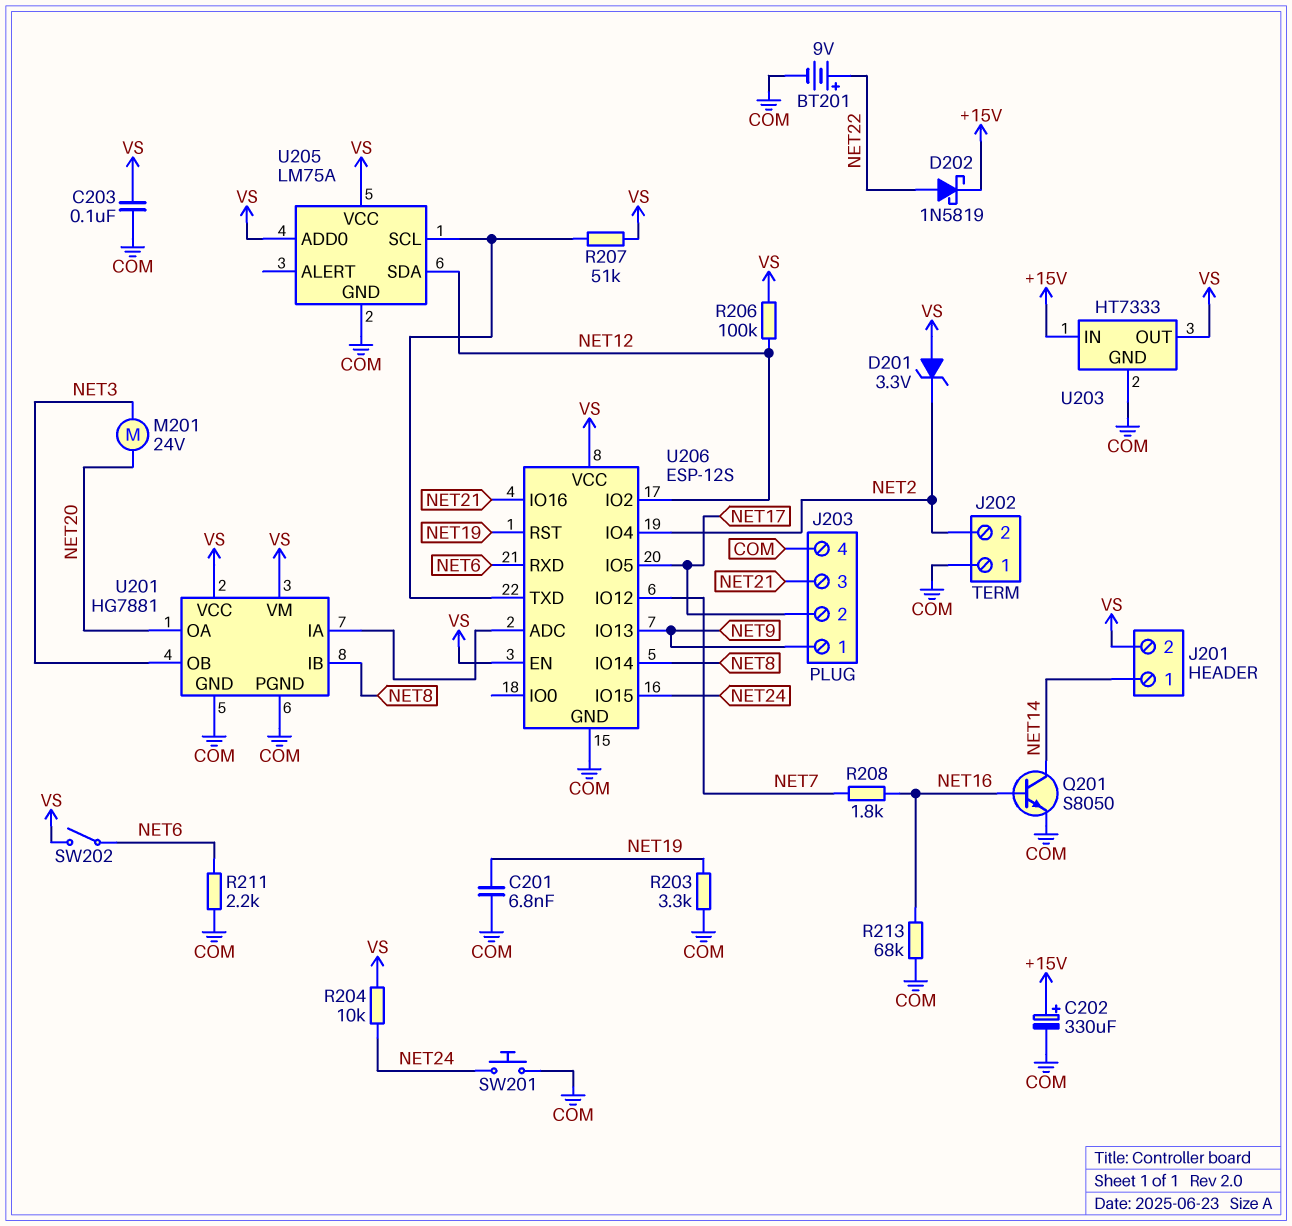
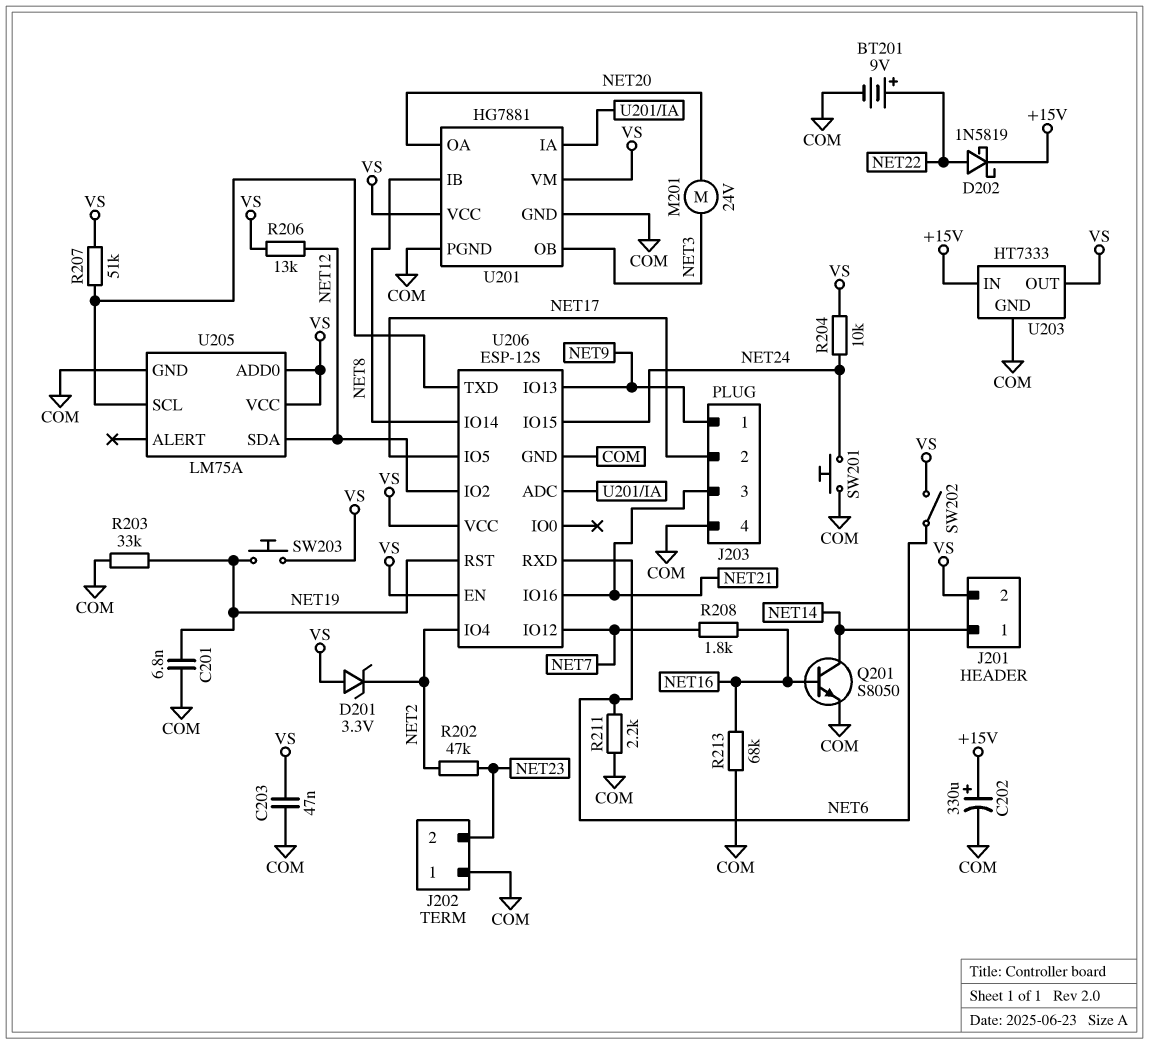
C203: 100nF (COM, VS) -> 47nF (COM, VS)
J202 pin 2: NET2 -> NET23
R202: none -> 47k (NET2, NET23)
R203: 3.3k (COM, NET19) -> 33k (COM, NET19)
R206: 100k (NET12, VS) -> 13k (NET12, VS)
SW203: none -> button (NET19, VS)

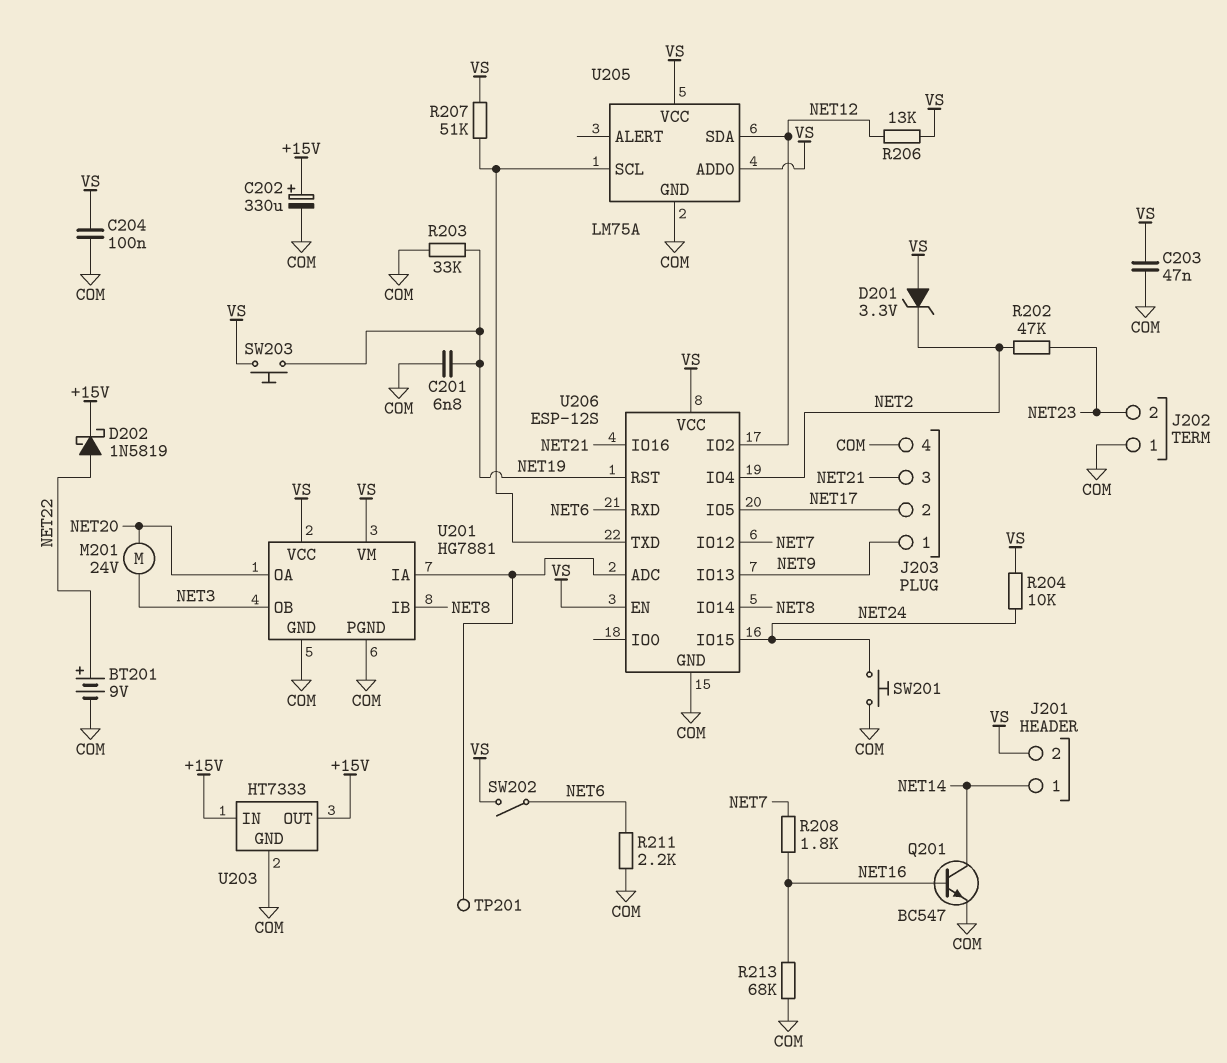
C204: none -> 100nF (COM, VS)
Q201: NPN S8050 (B NET16, C NET14, E COM) -> NPN BC547 (B NET16, C NET14, E COM)
TP201: none -> test point (U201/IA)
U203 pin OUT: VS -> +15V

